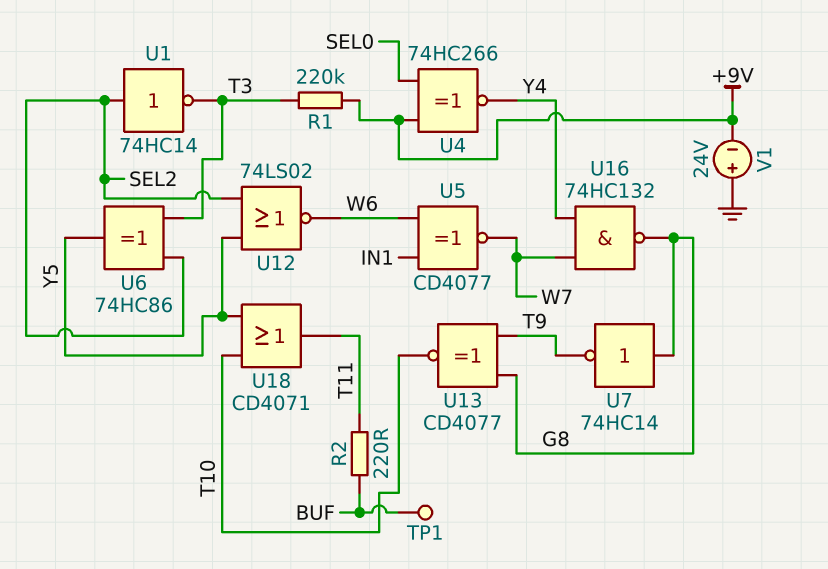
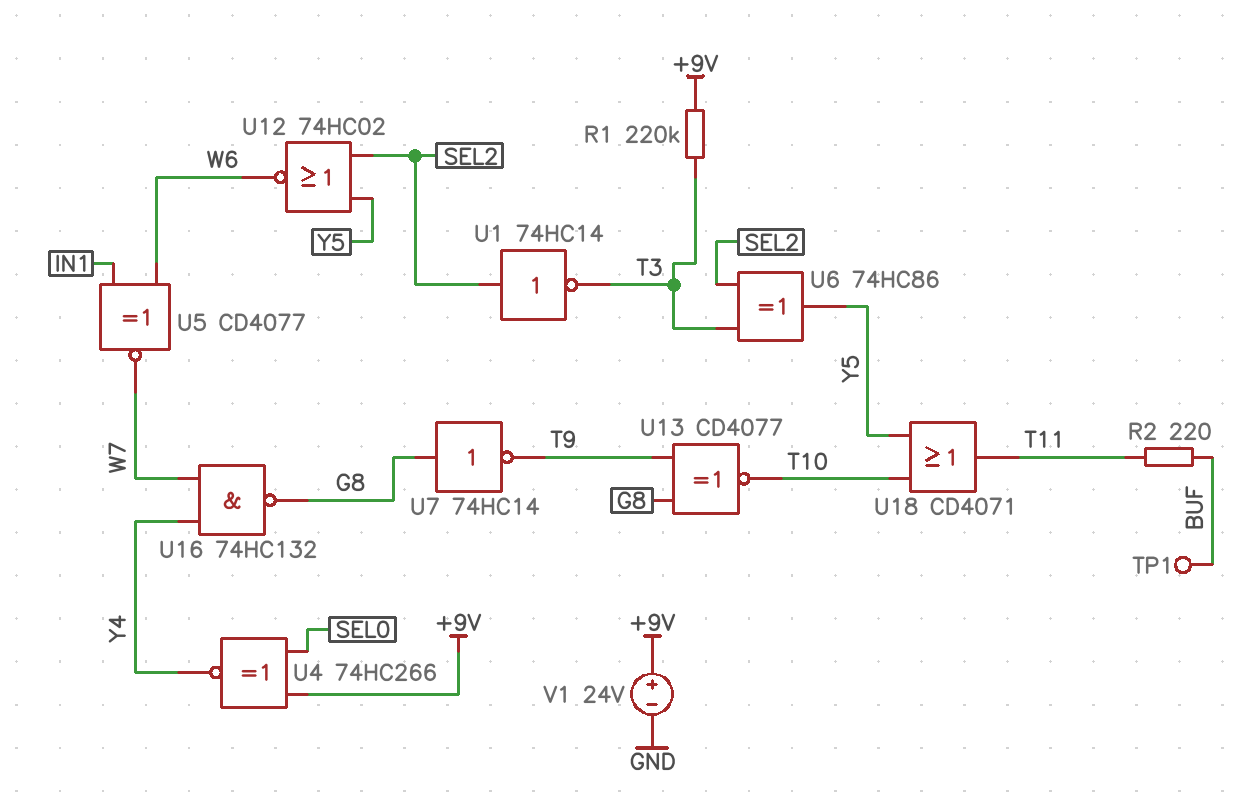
U12: NOR 74LS02 (in SEL2, in Y5, out W6) -> NOR 74HC02 (in SEL2, in Y5, out W6)
V1: 24V (plus GND, minus +9V) -> 24V (plus +9V, minus GND)

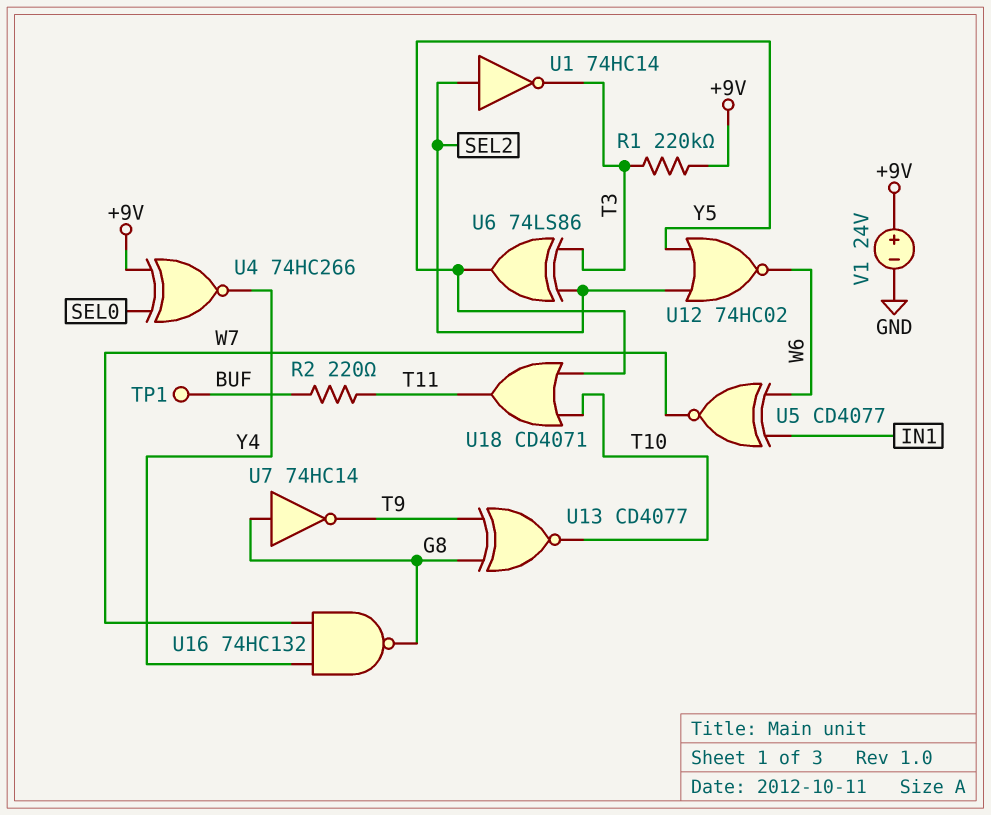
U6: XOR 74HC86 (in SEL2, in T3, out Y5) -> XOR 74LS86 (in SEL2, in T3, out Y5)

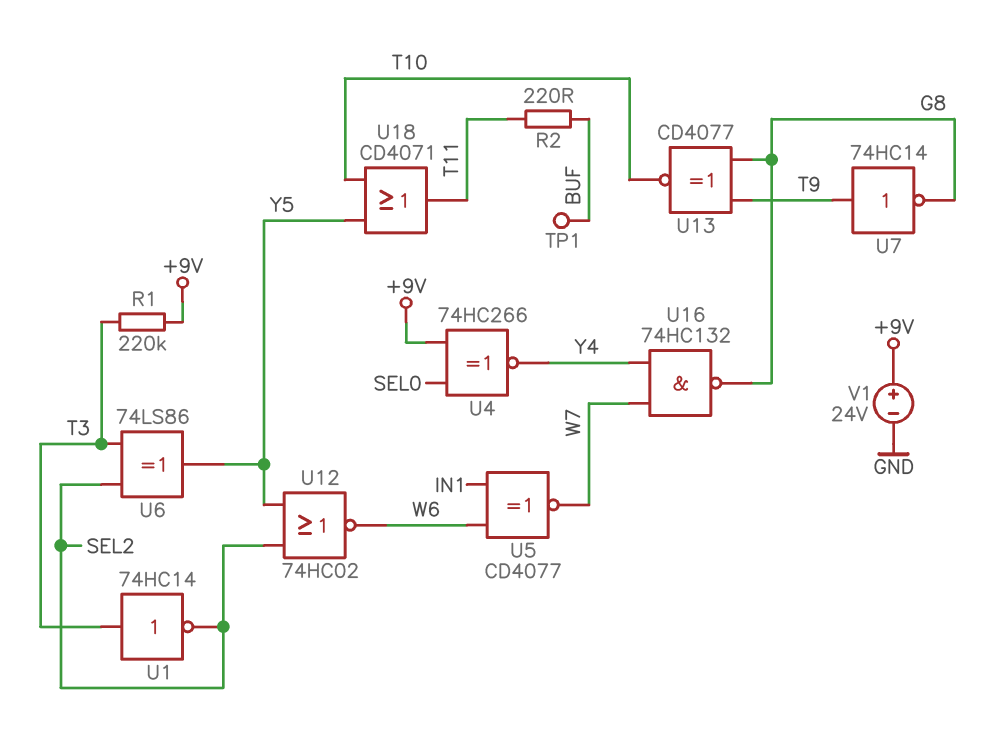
U1: NOT 74HC14 (in SEL2, out T3) -> NOT 74HC14 (in T3, out SEL2)
U7: NOT 74HC14 (in G8, out T9) -> NOT 74HC14 (in T9, out G8)

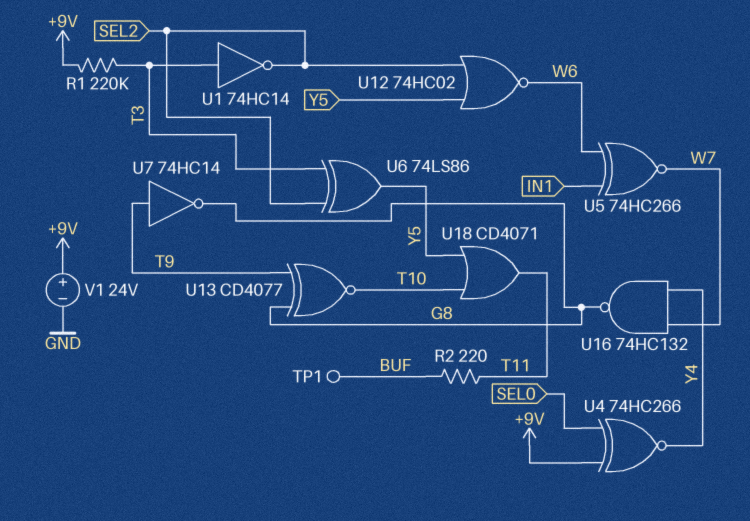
U5: XNOR CD4077 (in IN1, in W6, out W7) -> XNOR 74HC266 (in IN1, in W6, out W7)

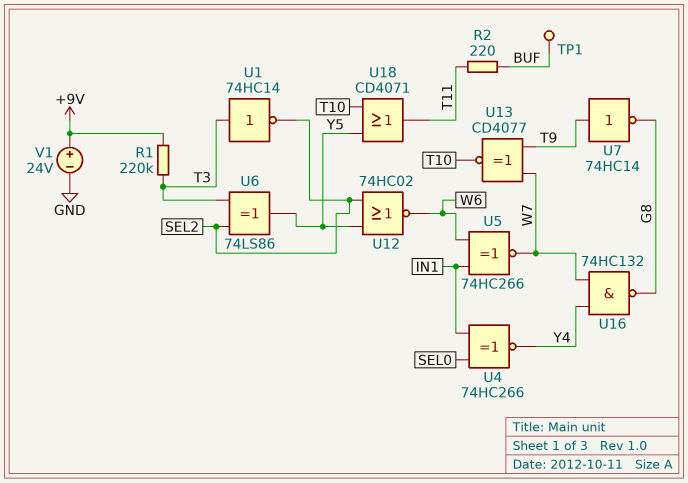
U4: XNOR 74HC266 (in +9V, in SEL0, out Y4) -> XNOR 74HC266 (in IN1, in SEL0, out Y4)
U13: XNOR CD4077 (in G8, in T9, out T10) -> XNOR CD4077 (in T9, in W7, out T10)

